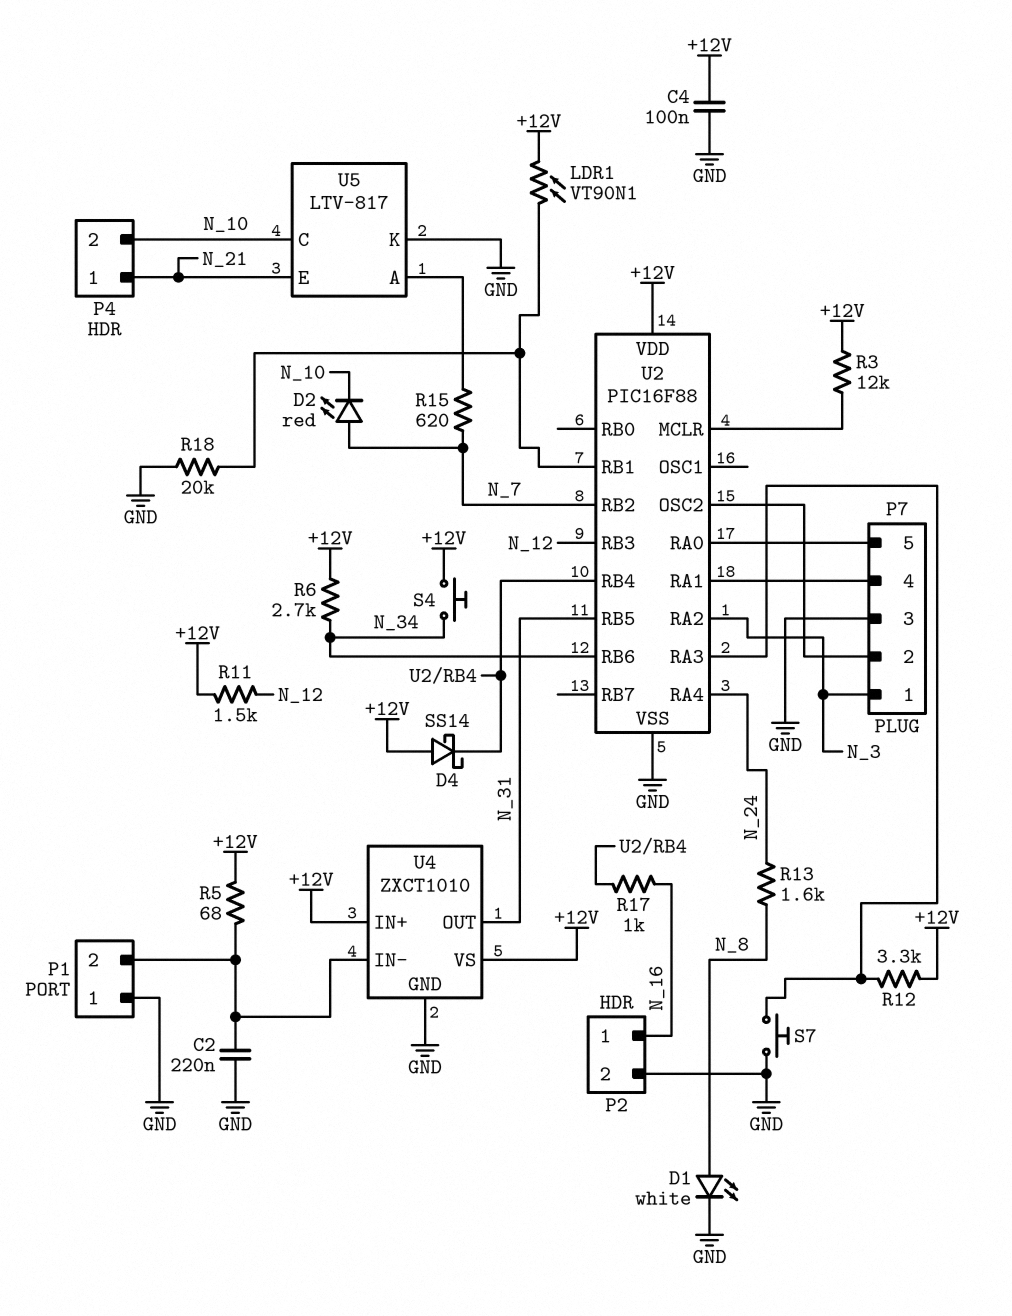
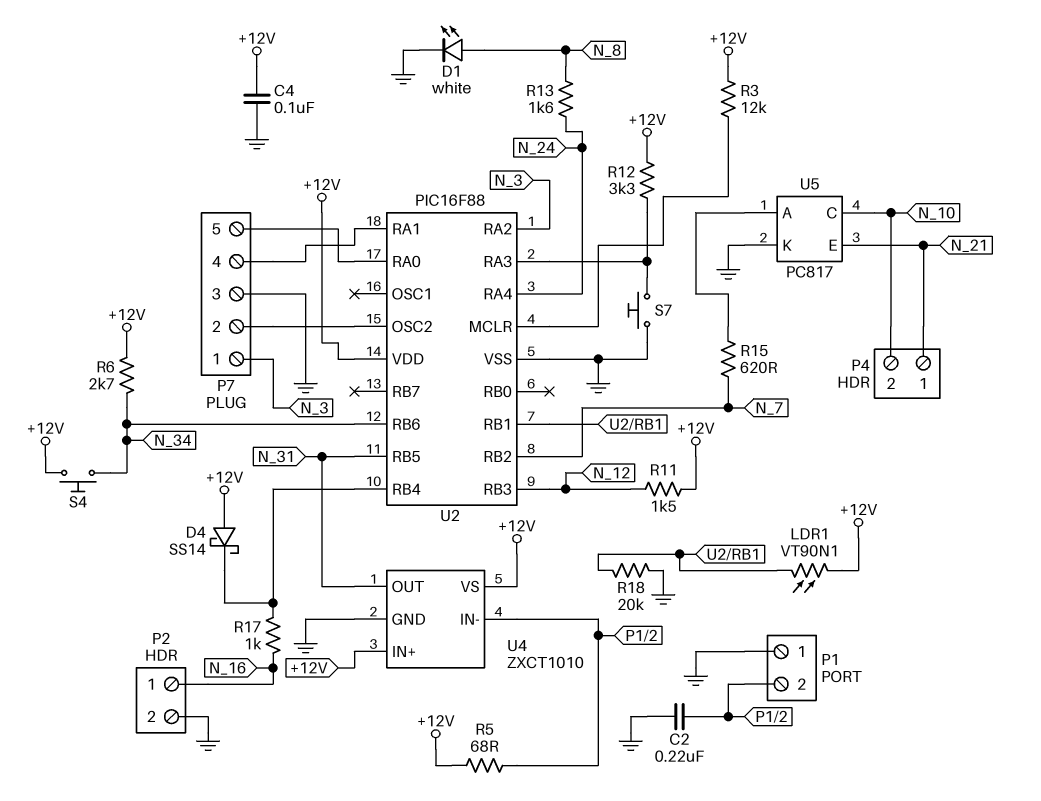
D2: LED red (A N_7, K N_10) -> none
U5: LTV-817 -> PC817

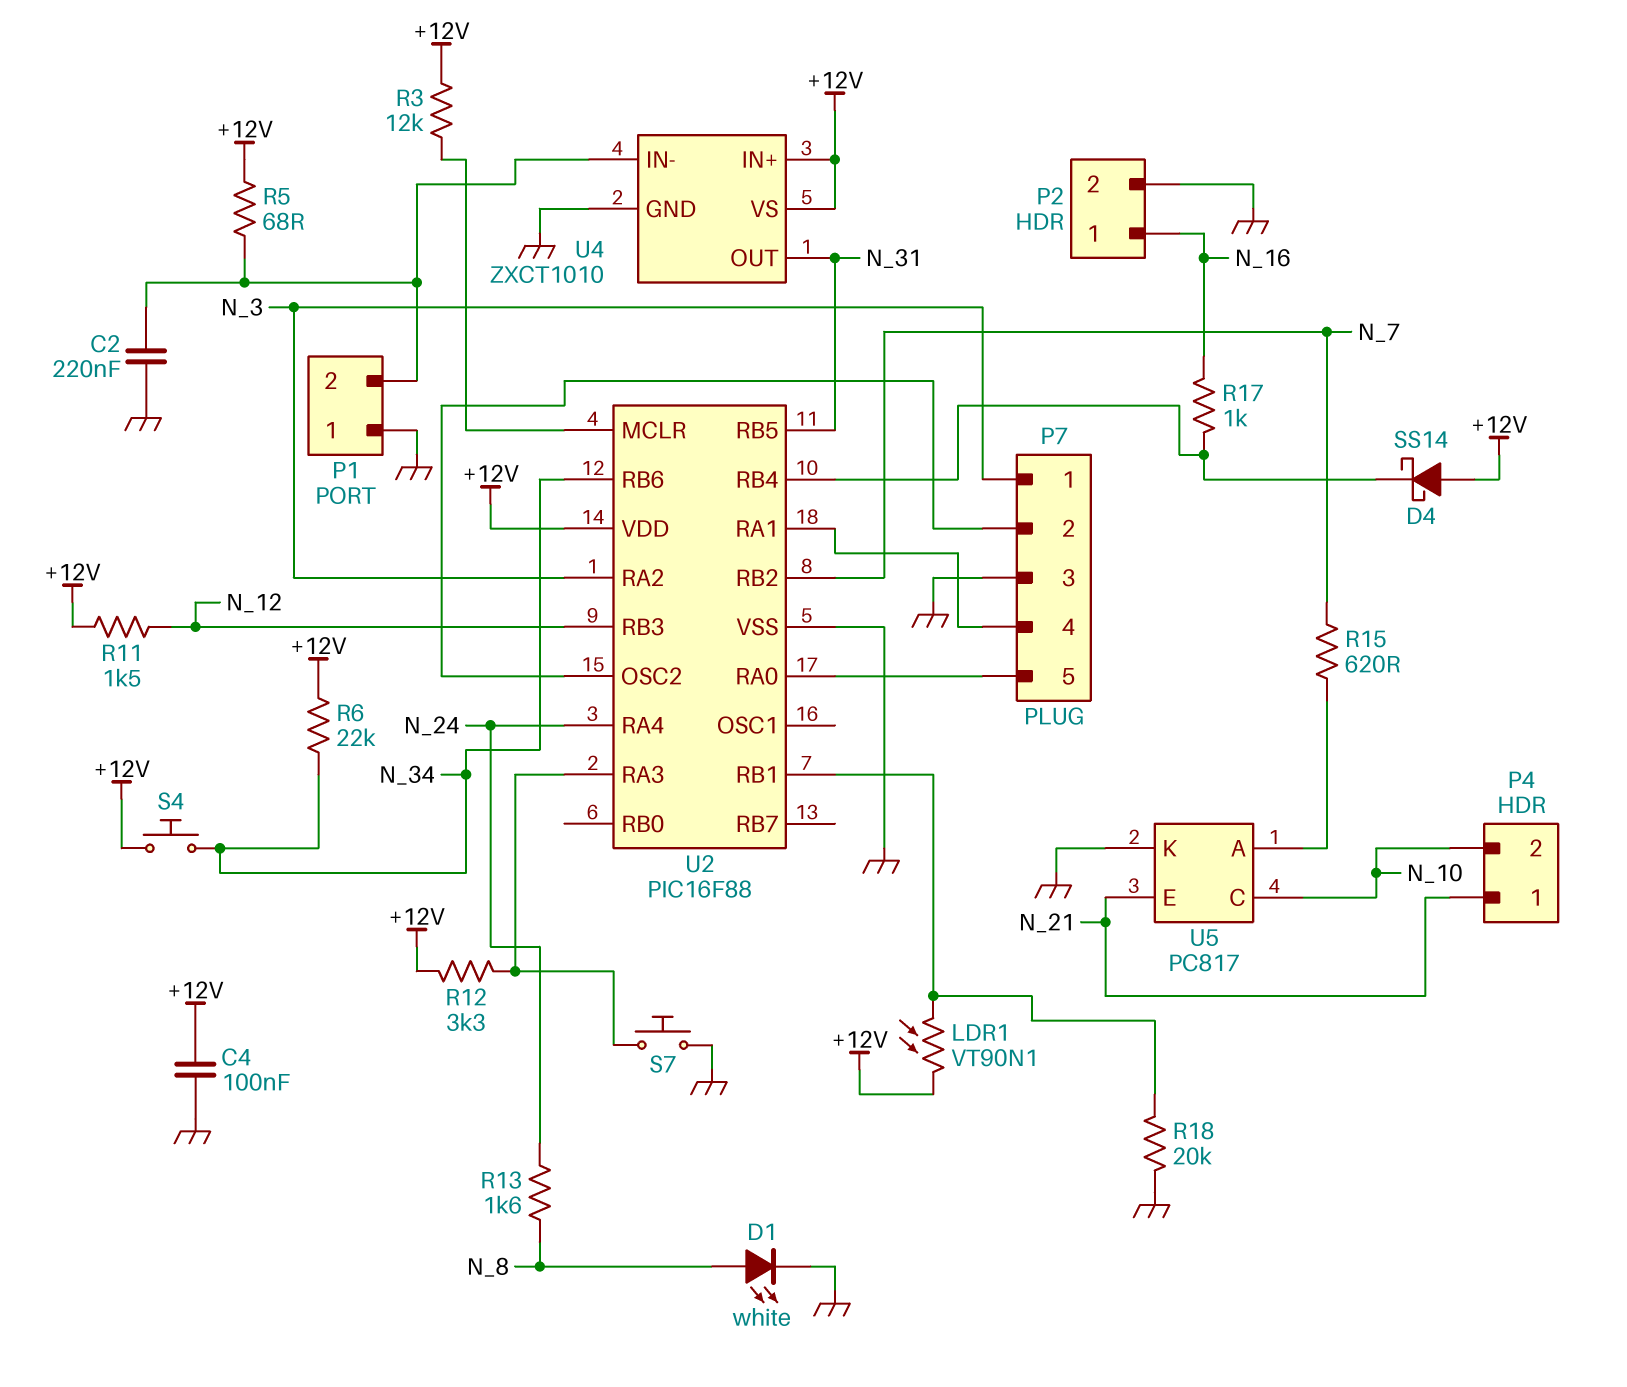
R6: 2.7k (+12V, N_34) -> 22k (+12V, N_34)

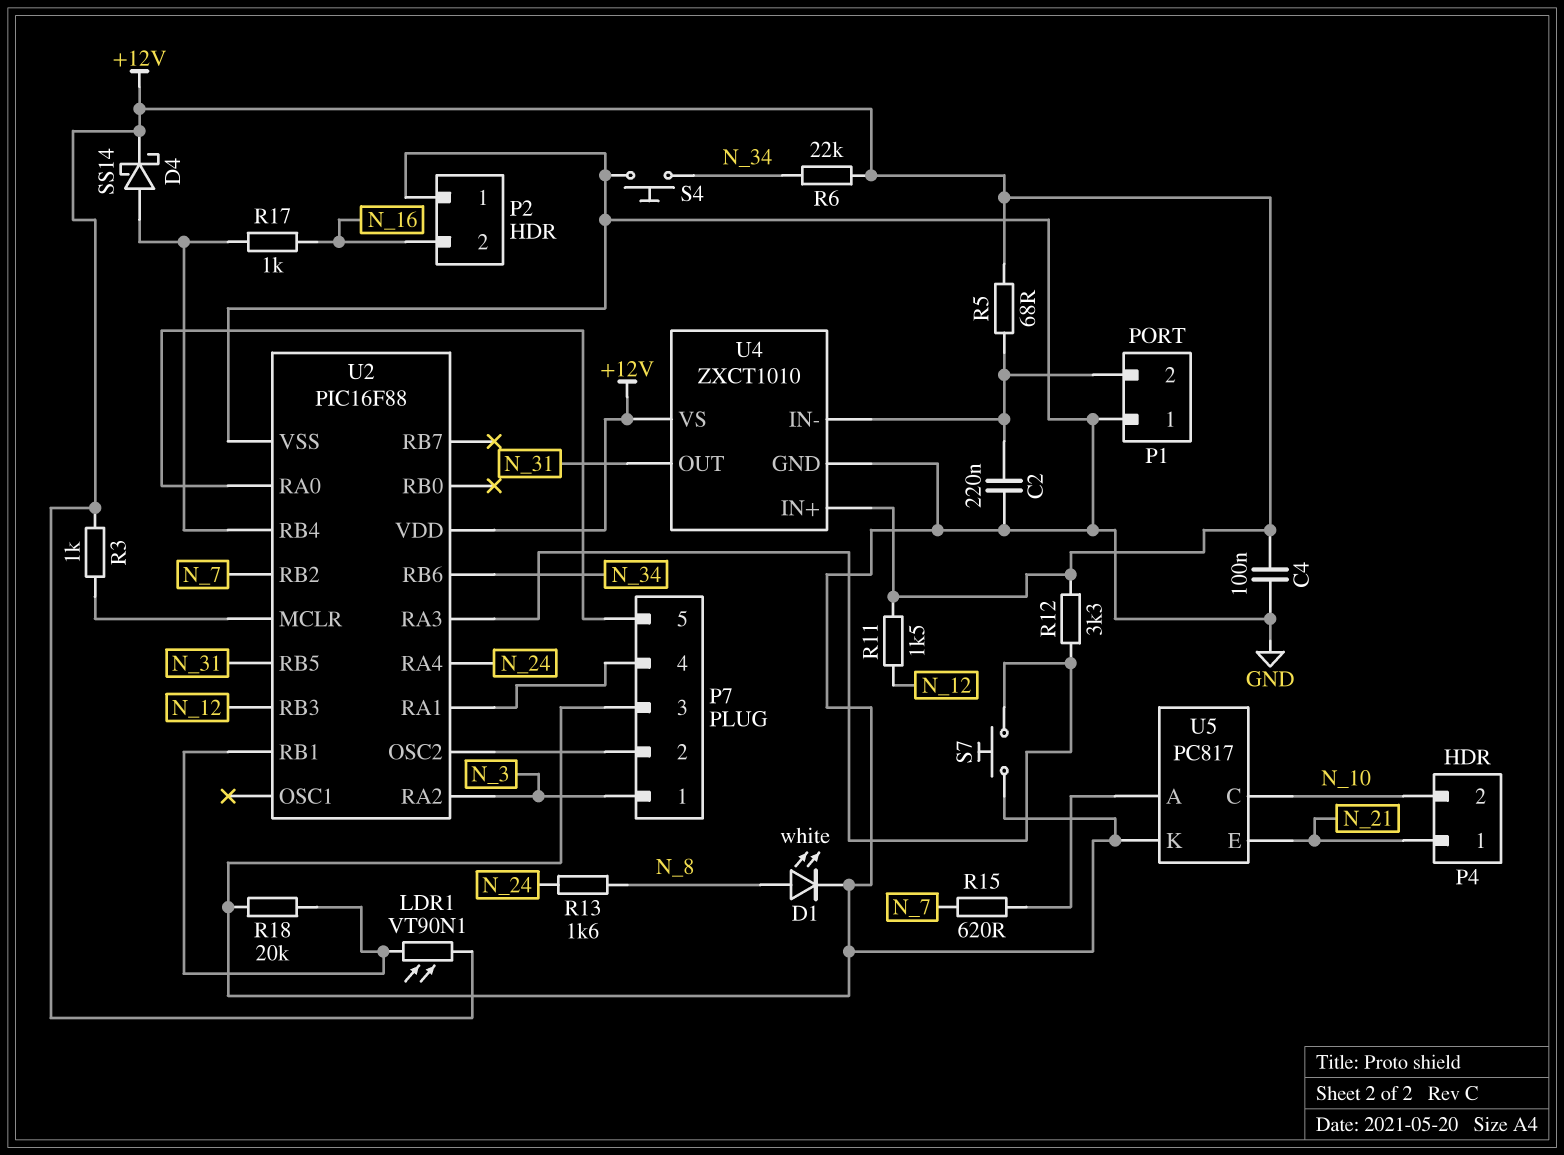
D4: schottky SS14 (A +12V, K U2/RB4) -> schottky SS14 (A U2/RB4, K +12V)
P2 pin 1: N_16 -> GND
P2 pin 2: GND -> N_16
R3: 12k (+12V, U2/MCLR) -> 1k (+12V, U2/MCLR)
S4: button (+12V, N_34) -> button (GND, N_34)

